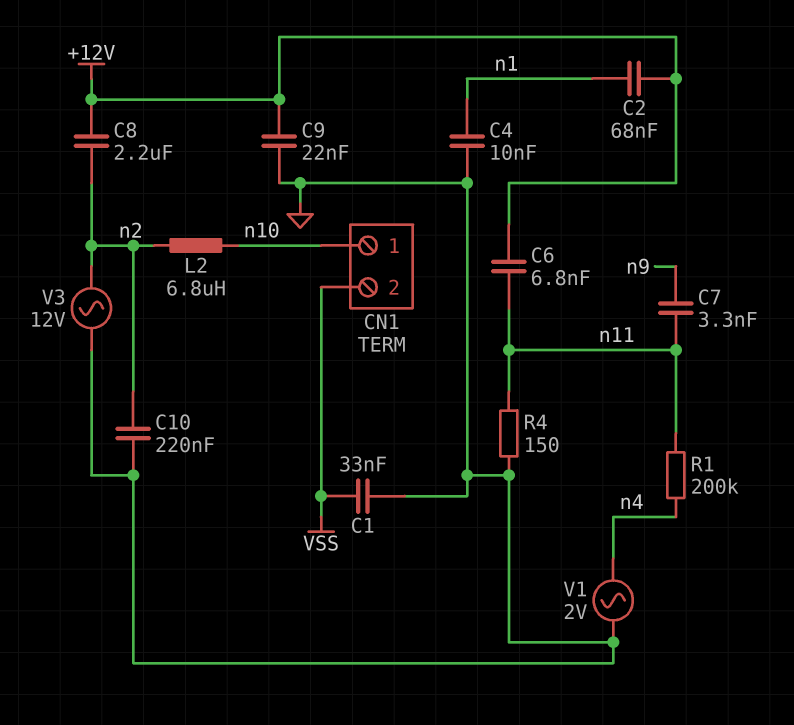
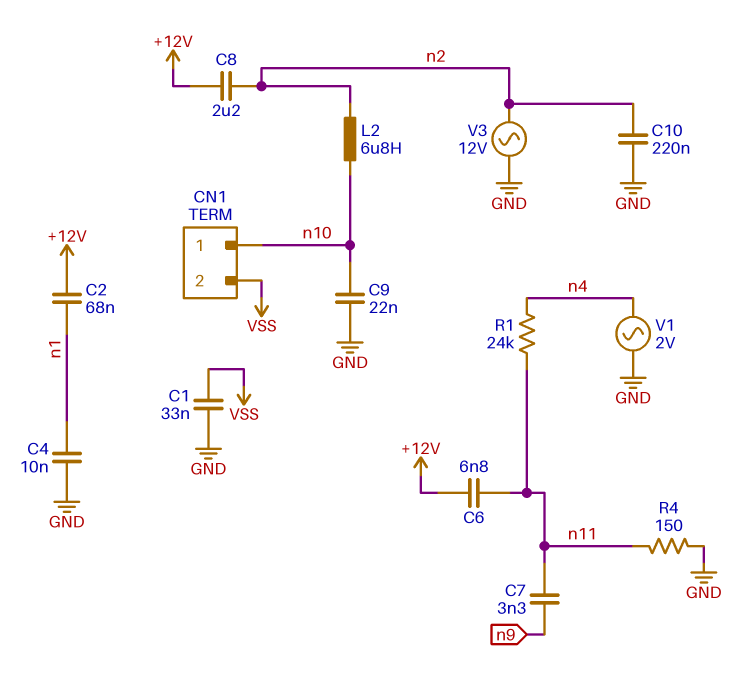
C9: 22nF (+12V, GND) -> 22nF (GND, n10)
R1: 200k (n4, n11) -> 24k (n4, n11)

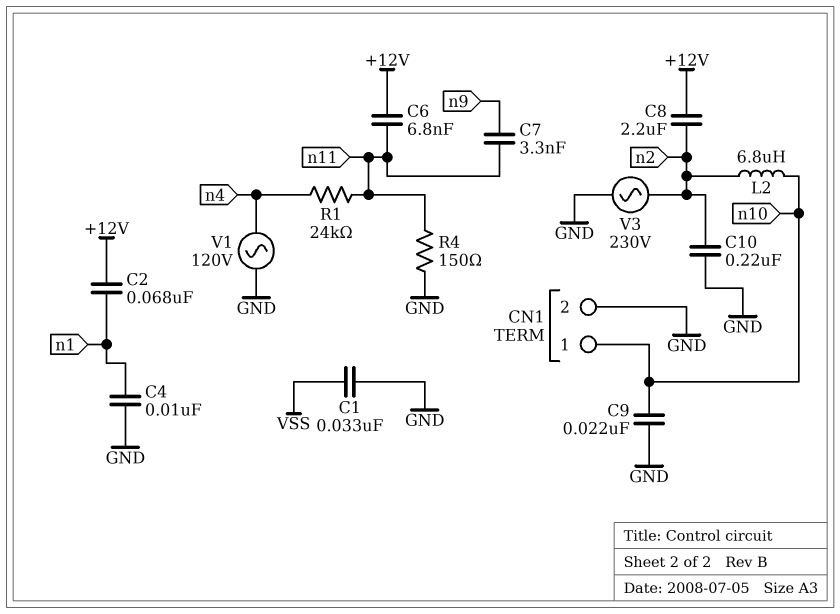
CN1 pin 2: VSS -> GND
V1: AC 2V (GND, n4) -> AC 120V (GND, n4)
V3: AC 12V (GND, n2) -> AC 230V (GND, n2)

